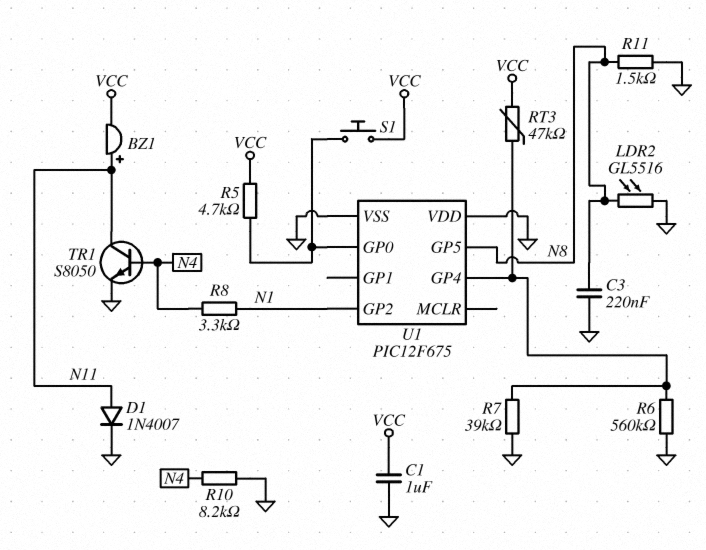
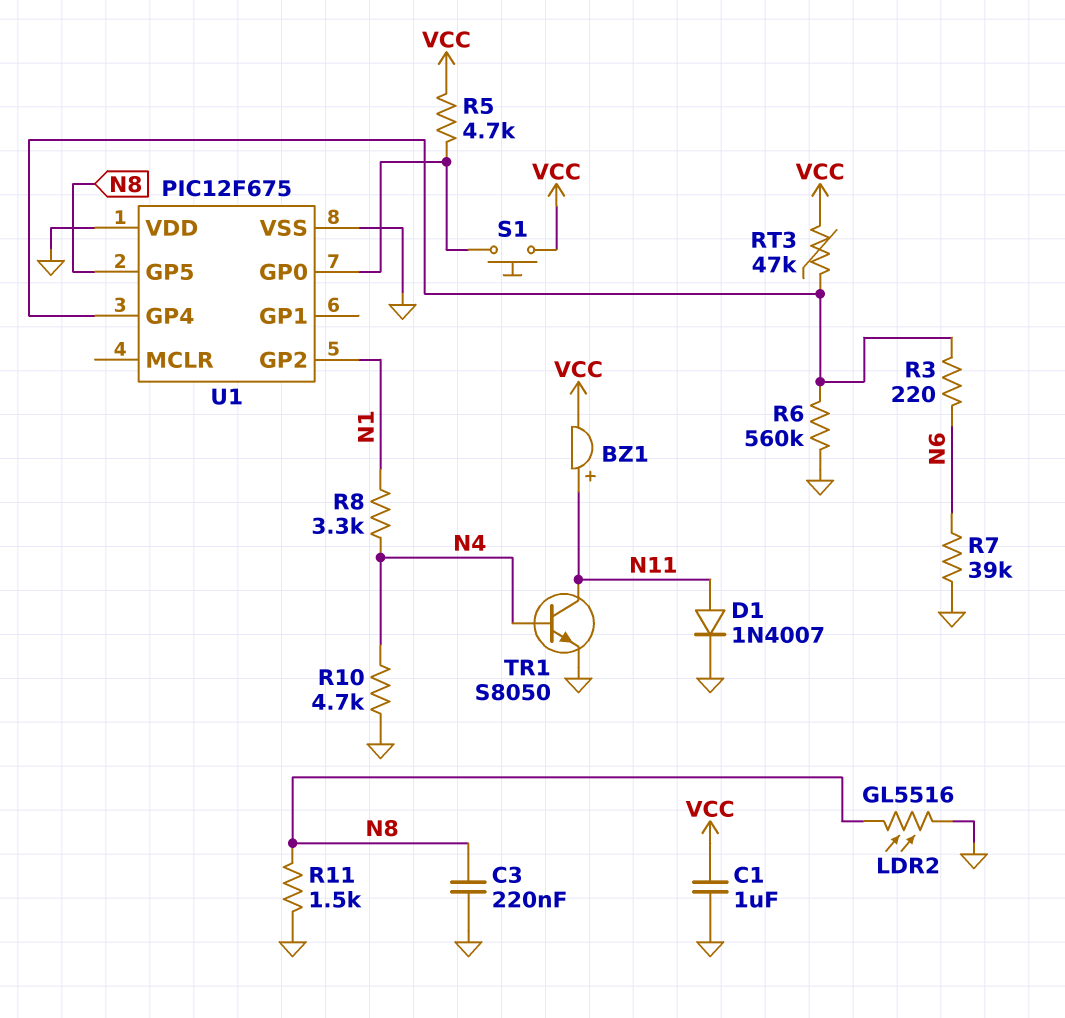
R3: none -> 220 (N6, U1/GP4)
R7: 39k (GND, U1/GP4) -> 39k (GND, N6)
R10: 8.2k (GND, N4) -> 4.7k (GND, N4)

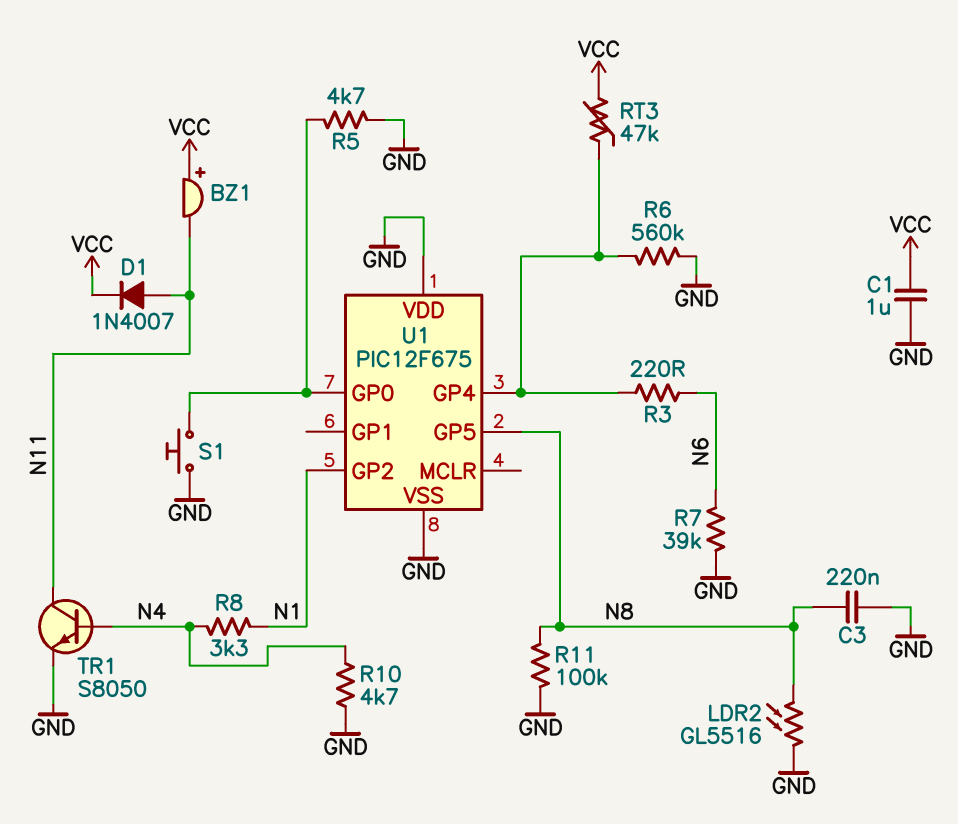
BZ1: buzzer (plus N11, minus VCC) -> buzzer (plus VCC, minus N11)
D1: diode 1N4007 (A N11, K GND) -> diode 1N4007 (A N11, K VCC)
R5: 4.7k (U1/GP0, VCC) -> 4.7k (GND, U1/GP0)
R11: 1.5k (GND, N8) -> 100k (GND, N8)
S1: button (U1/GP0, VCC) -> button (GND, U1/GP0)

